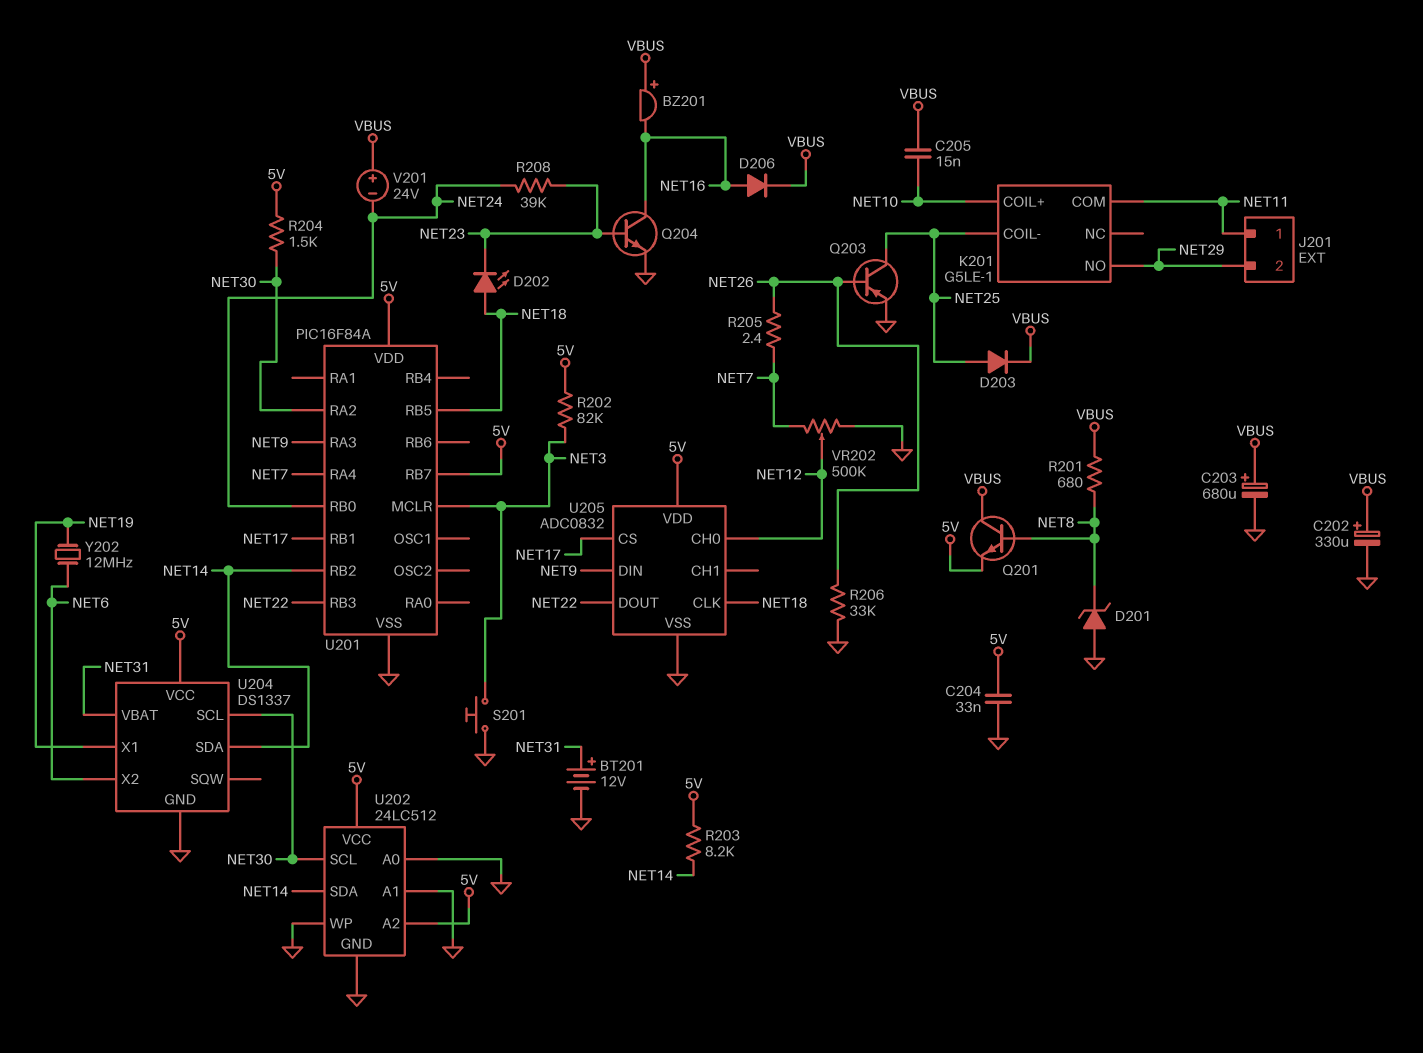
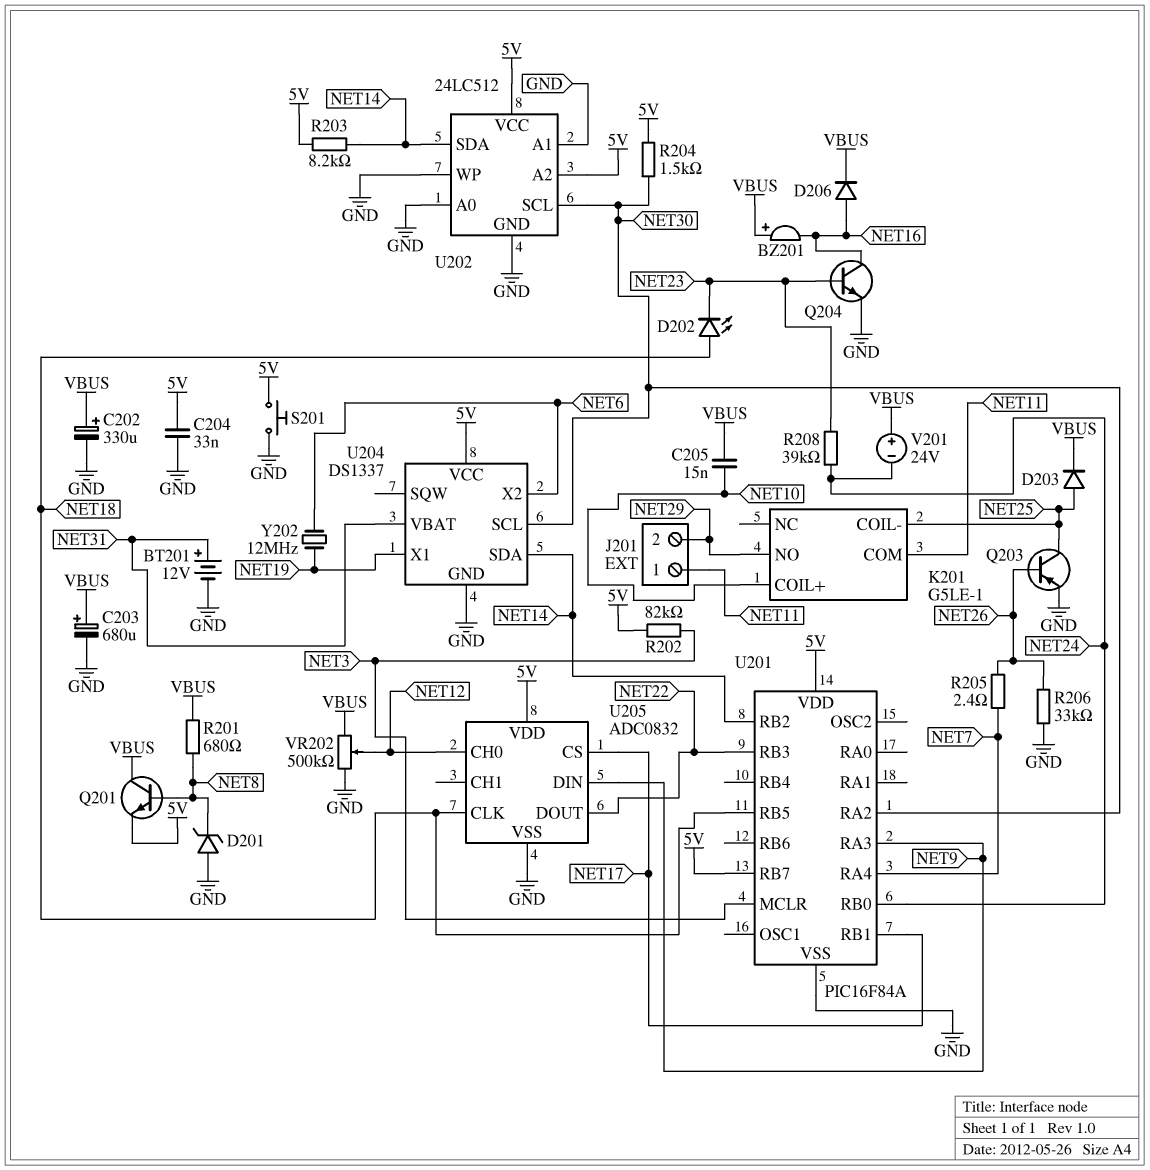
S201: button (GND, NET3) -> button (5V, GND)
VR202: 500k (GND, NET7, wiper NET12) -> 500k (GND, VBUS, wiper NET12)

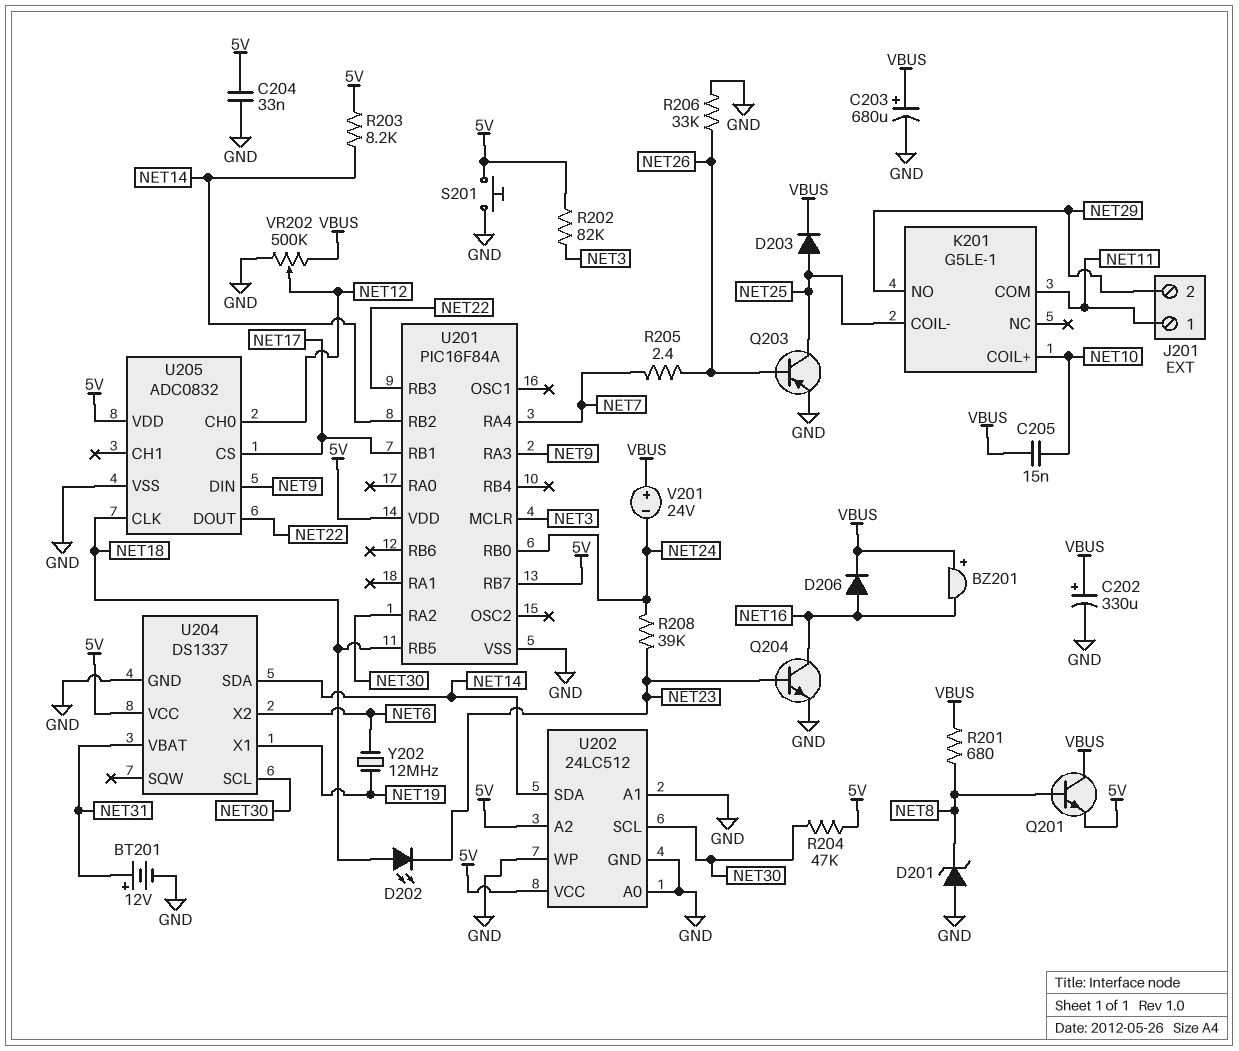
R204: 1.5k (5V, NET30) -> 47k (5V, NET30)

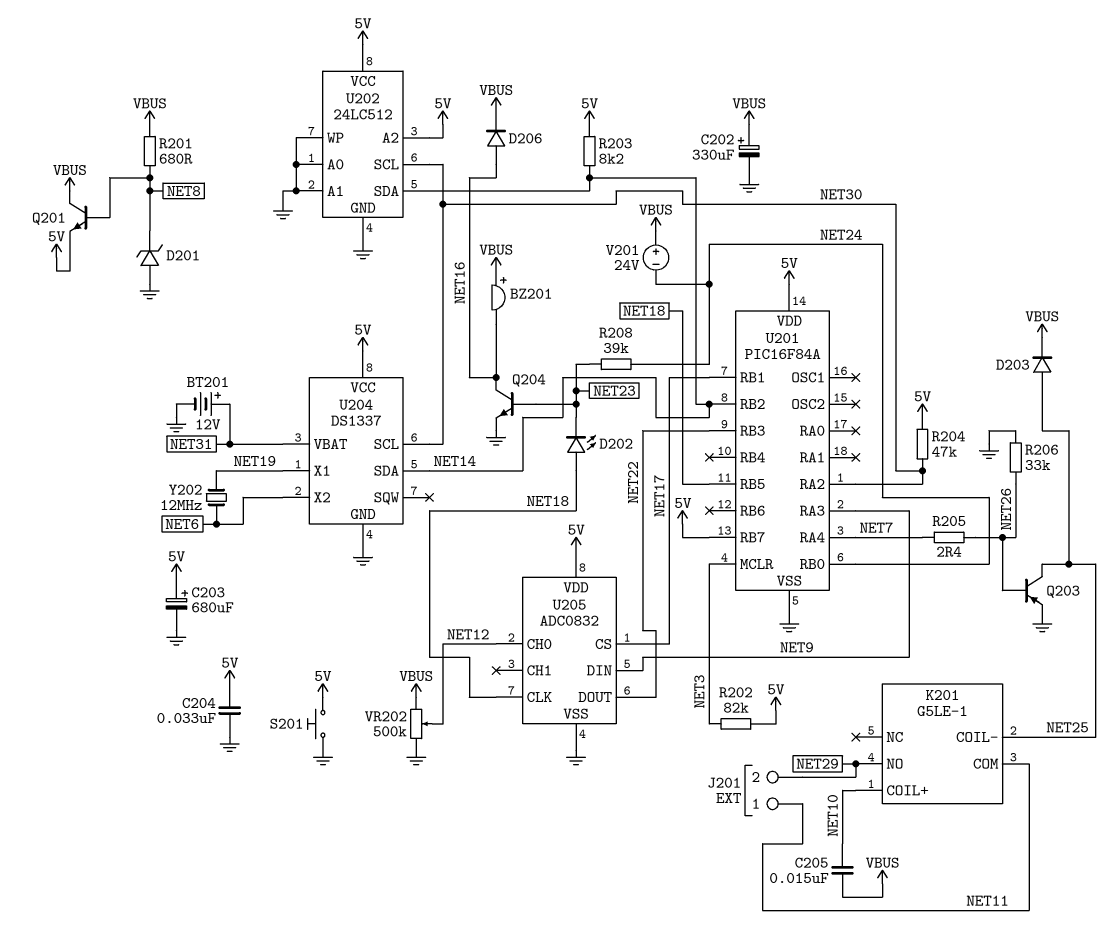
C203: 680uF (plus VBUS, minus GND) -> 680uF (plus 5V, minus GND)

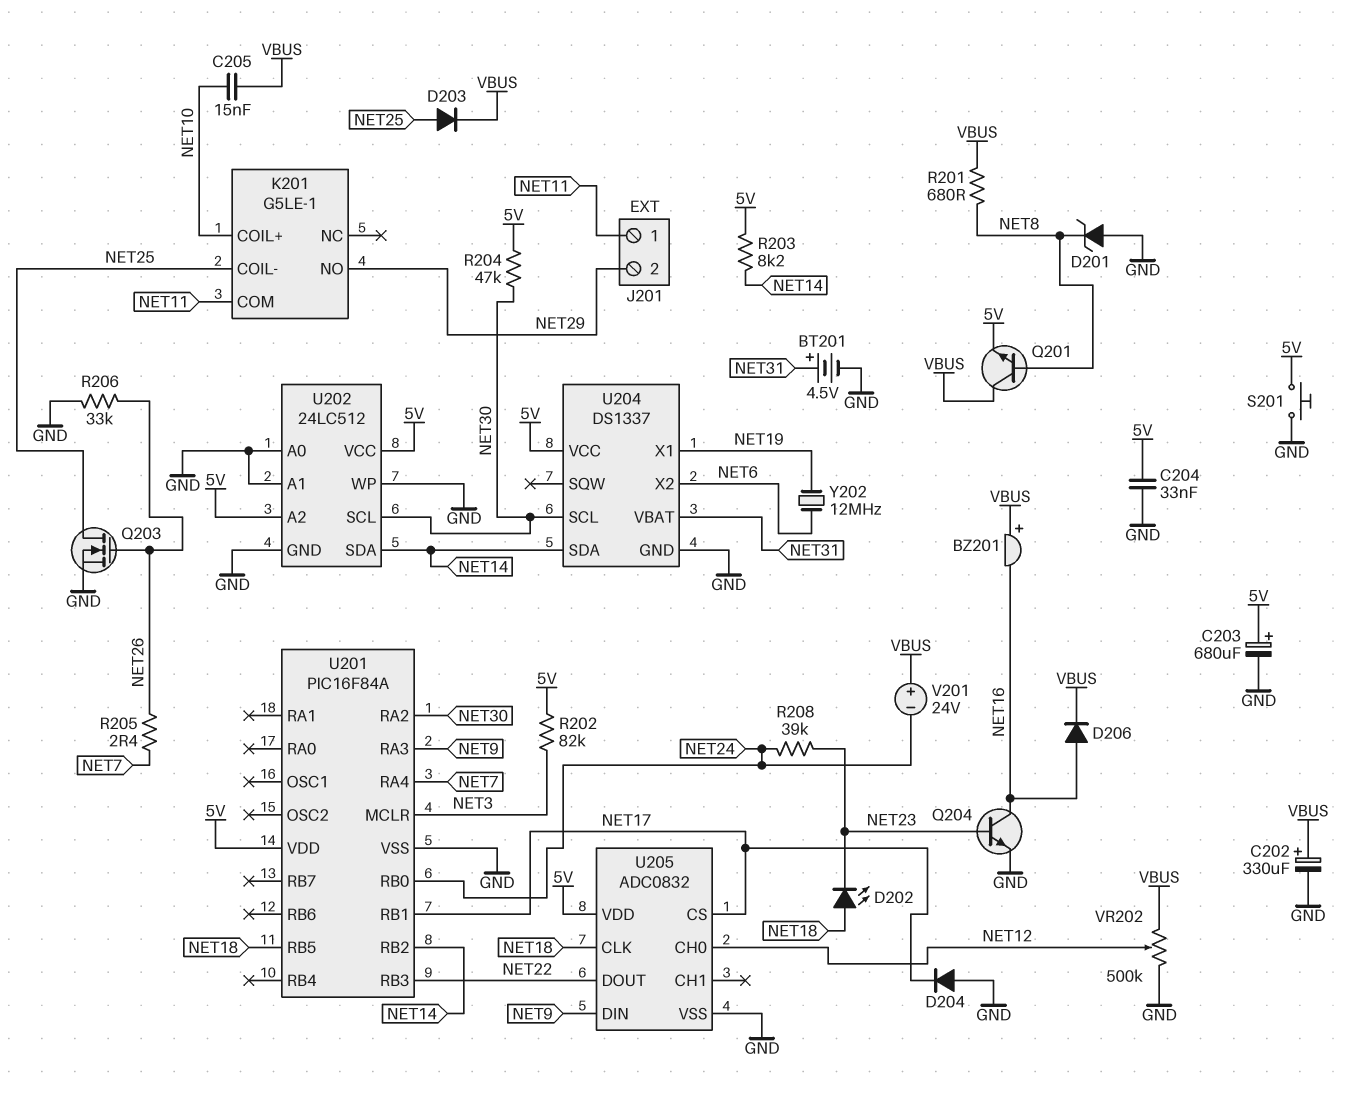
BT201: 12V (plus NET31, minus GND) -> 4.5V (plus NET31, minus GND)
D204: none -> diode (A GND, K NET17)
Q203: PNP (B NET26, C NET25, E GND) -> NMOS (G NET26, D NET25, S GND)
U201 pin RB7: 5V -> none

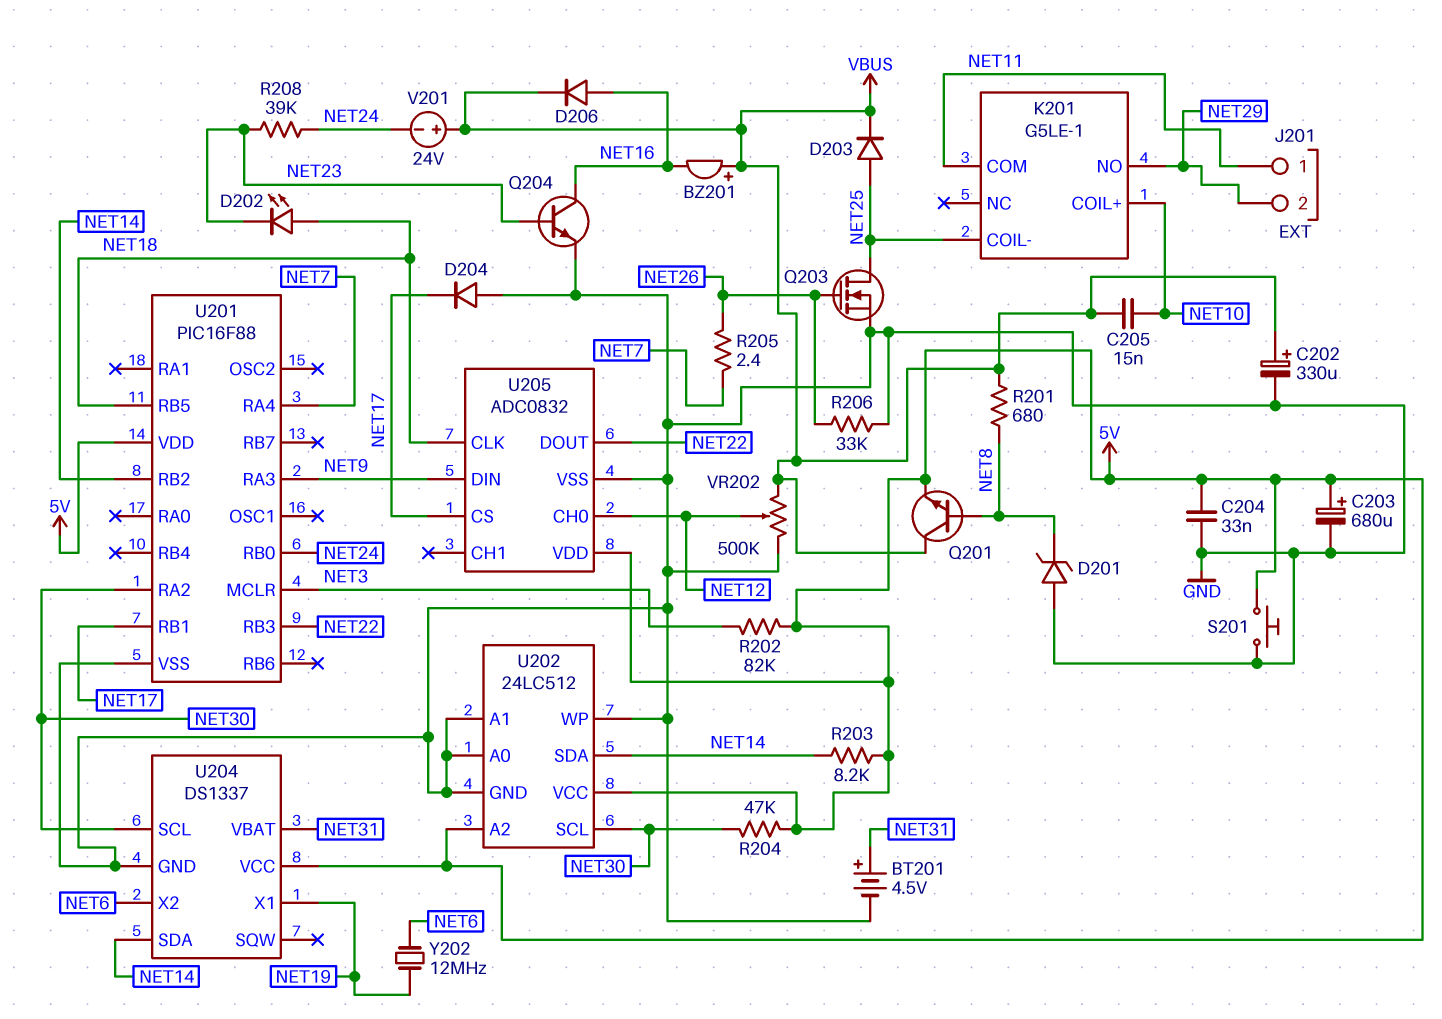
U201: PIC16F84A -> PIC16F88

